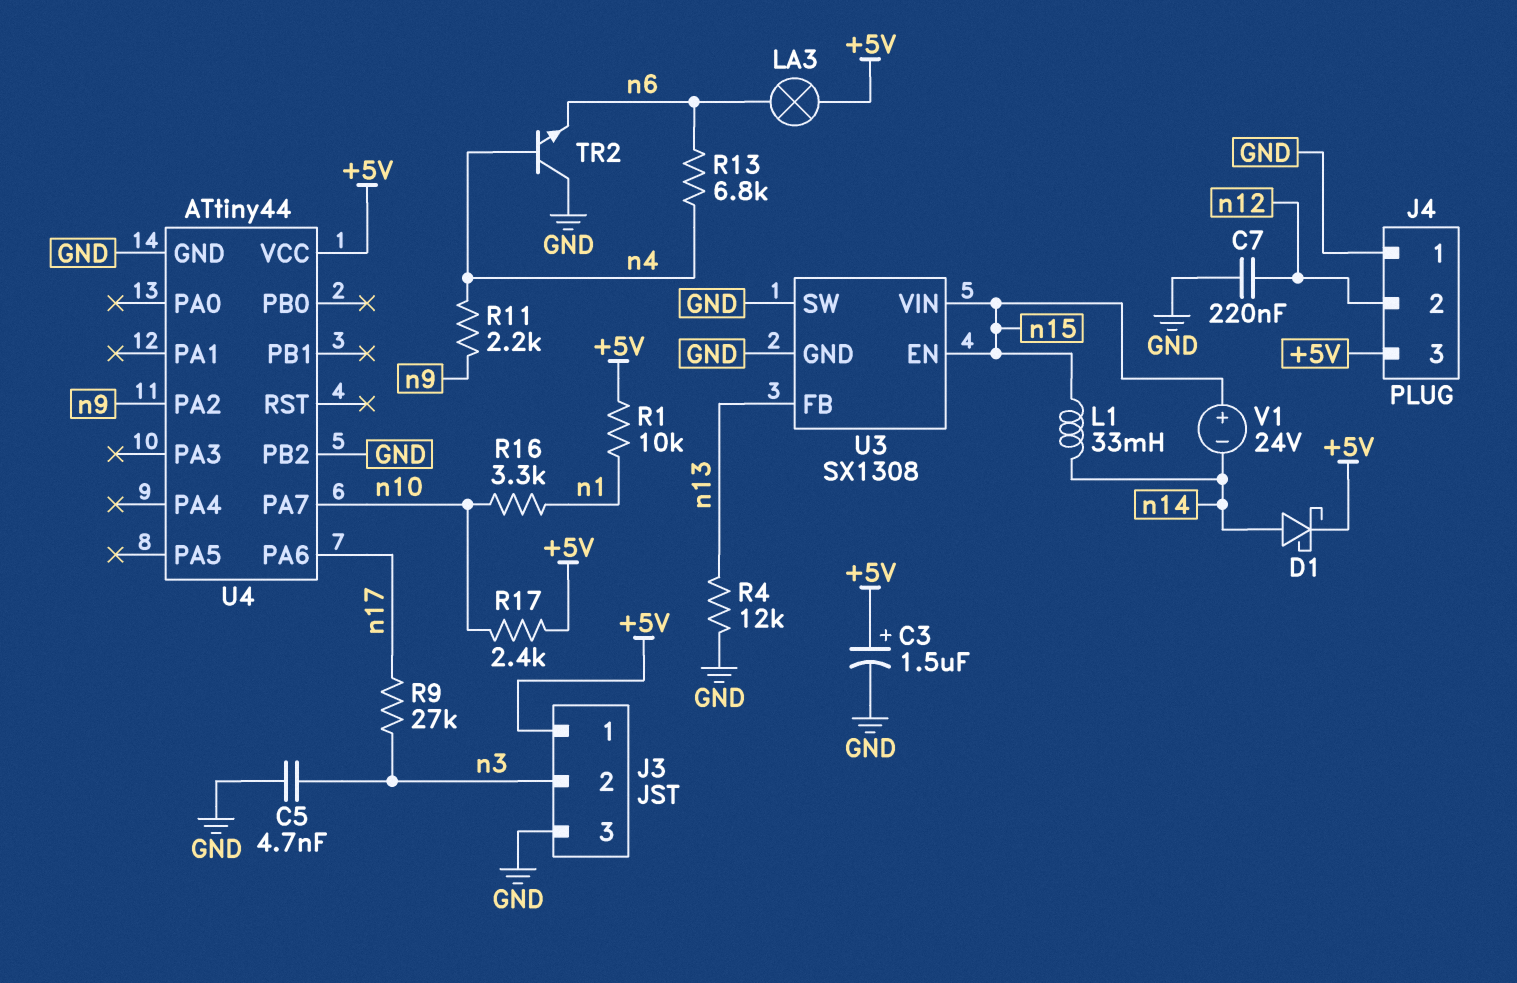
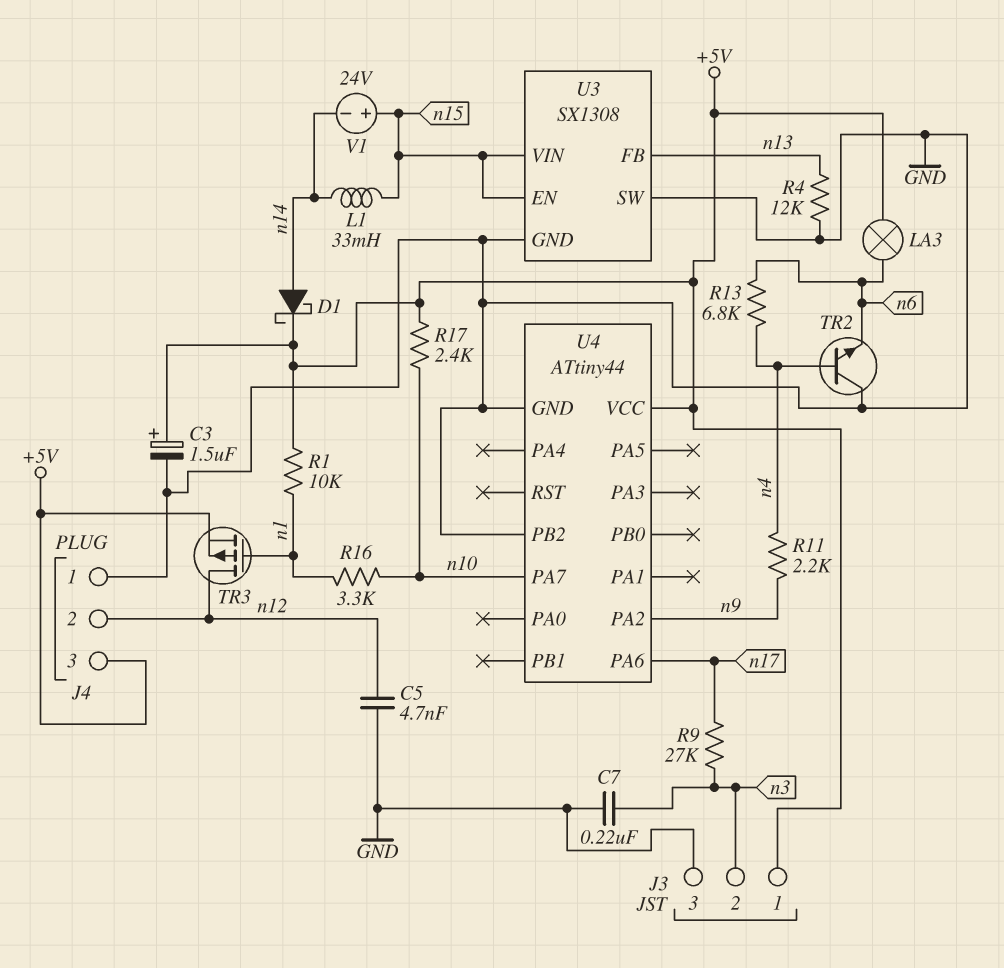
C5: 4.7nF (GND, n3) -> 4.7nF (GND, n12)
C7: 220nF (GND, n12) -> 220nF (GND, n3)
TR3: none -> PMOS (G n1, D n12, S +5V)

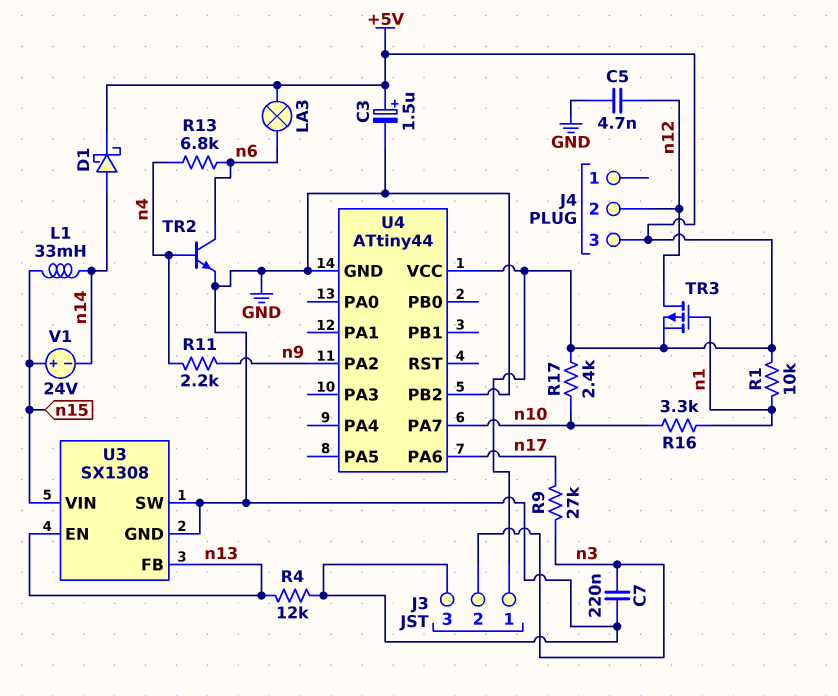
J4 pin 1: GND -> none
TR2: NPN (B n4, C GND, E n6) -> NPN (B n4, C n6, E GND)
U3 pin EN: n15 -> n13

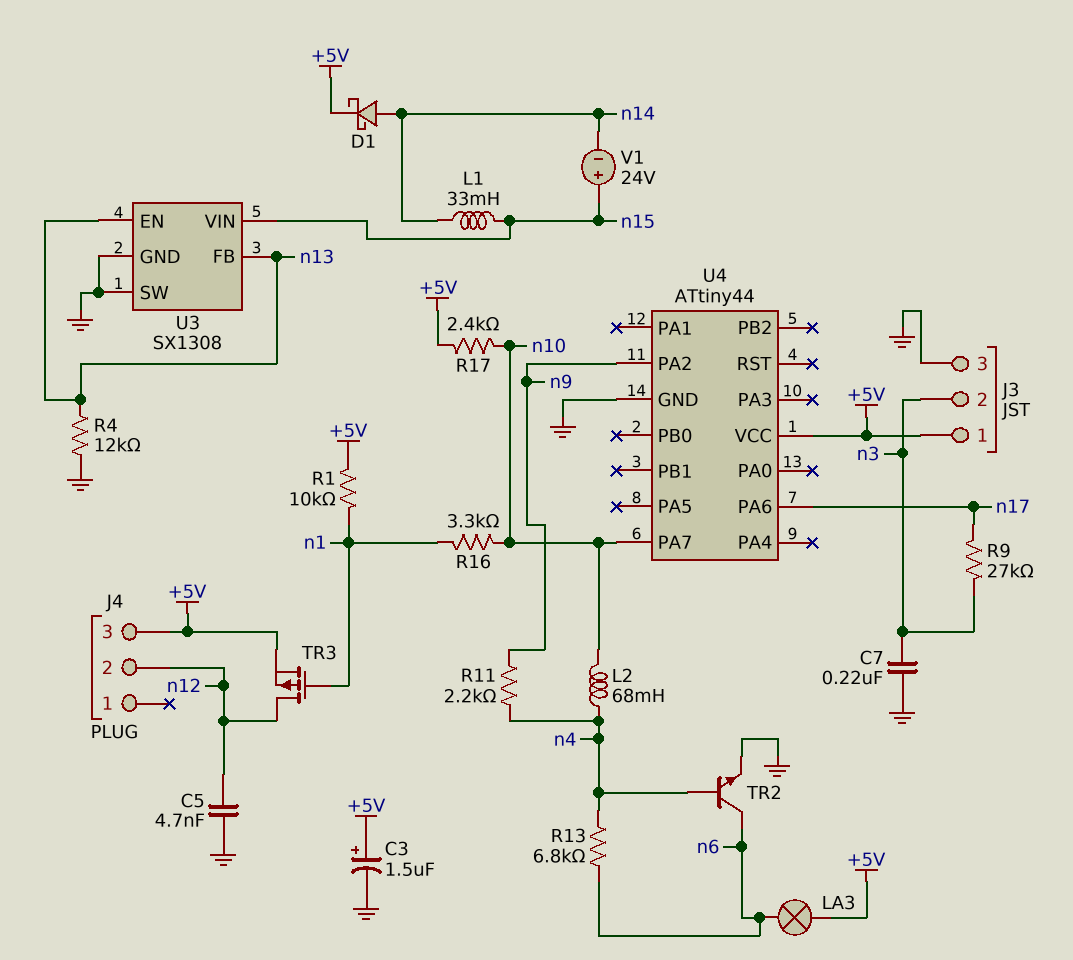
L2: none -> 68mH (n4, n10)
U4 pin PB2: GND -> none

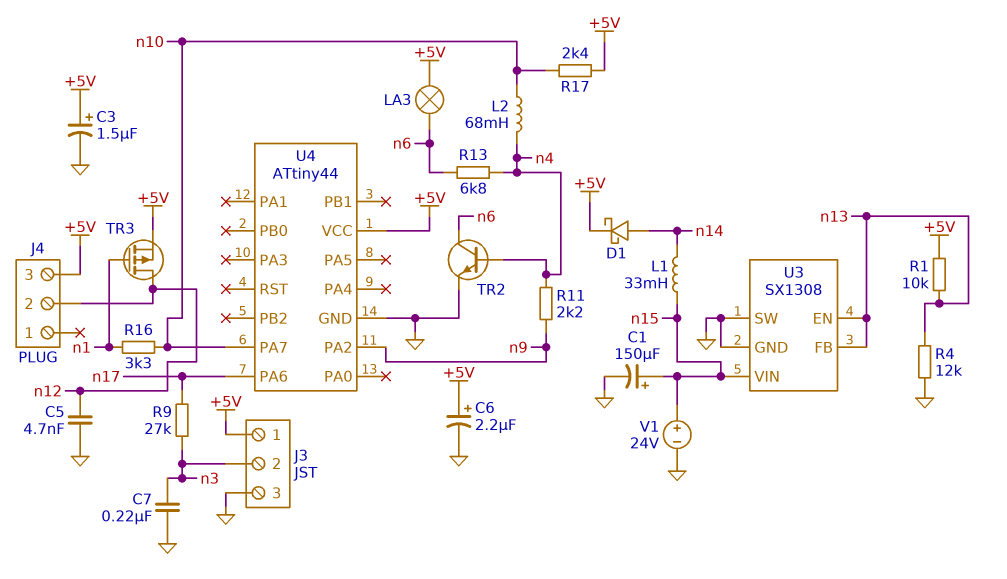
C1: none -> 150uF (plus n15, minus GND)
C6: none -> 2.2uF (plus +5V, minus GND)
R1: 10k (+5V, n1) -> 10k (+5V, n13)
V1: 24V (plus n15, minus n14) -> 24V (plus n15, minus GND)

